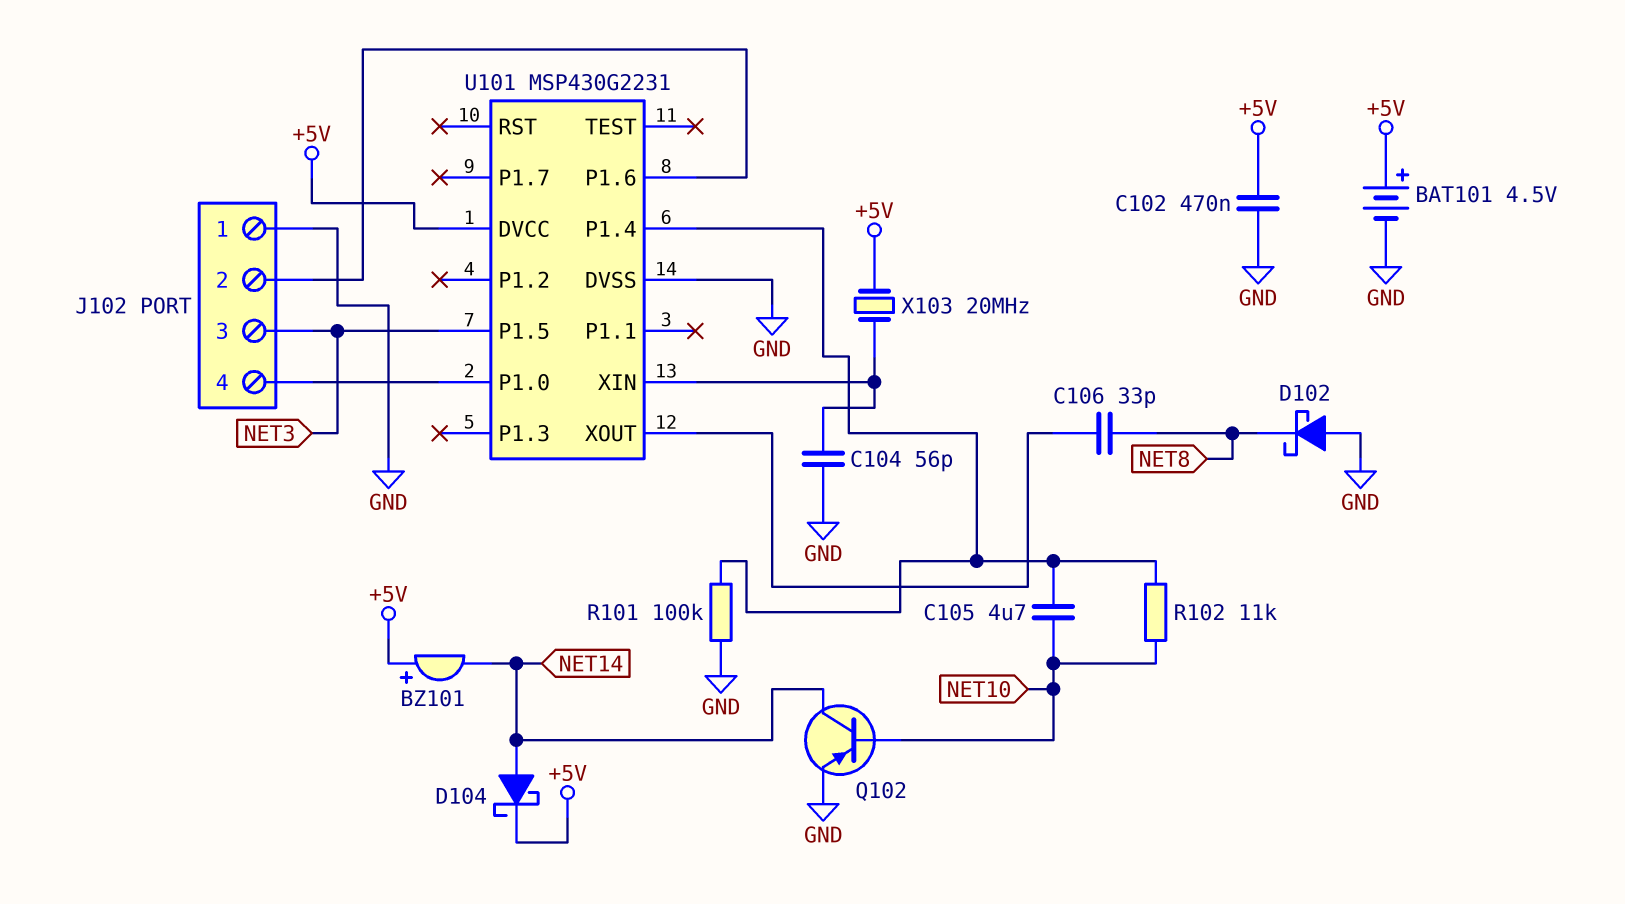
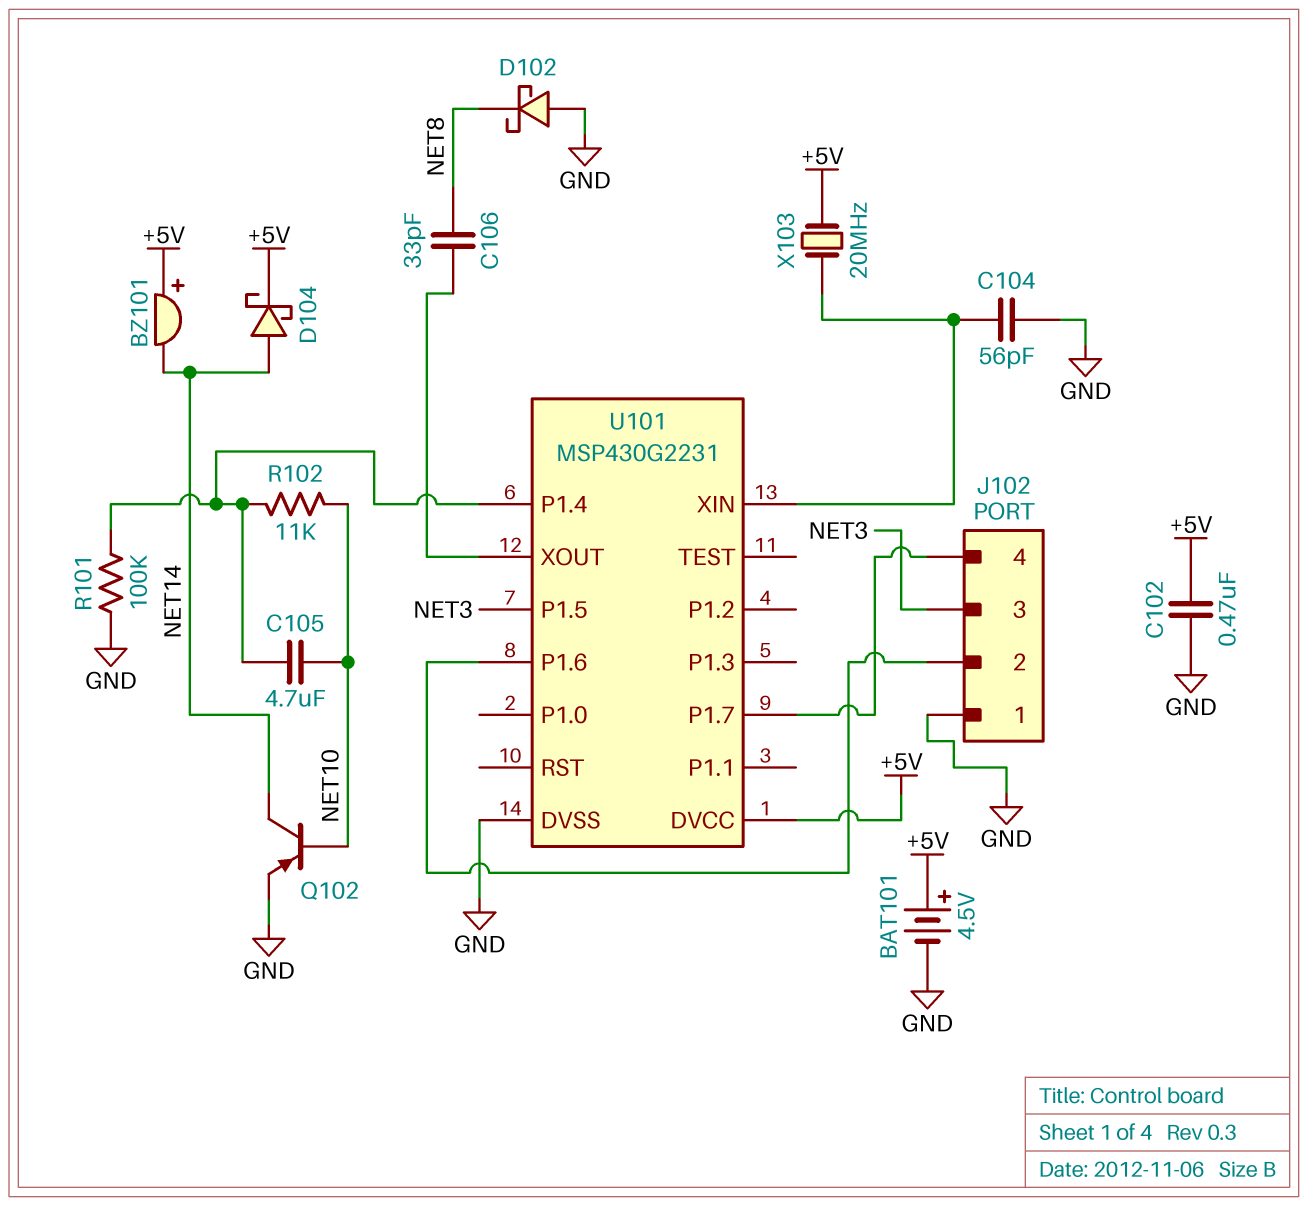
U101 pin P1.0: J102/4 -> none
U101 pin P1.7: none -> J102/4

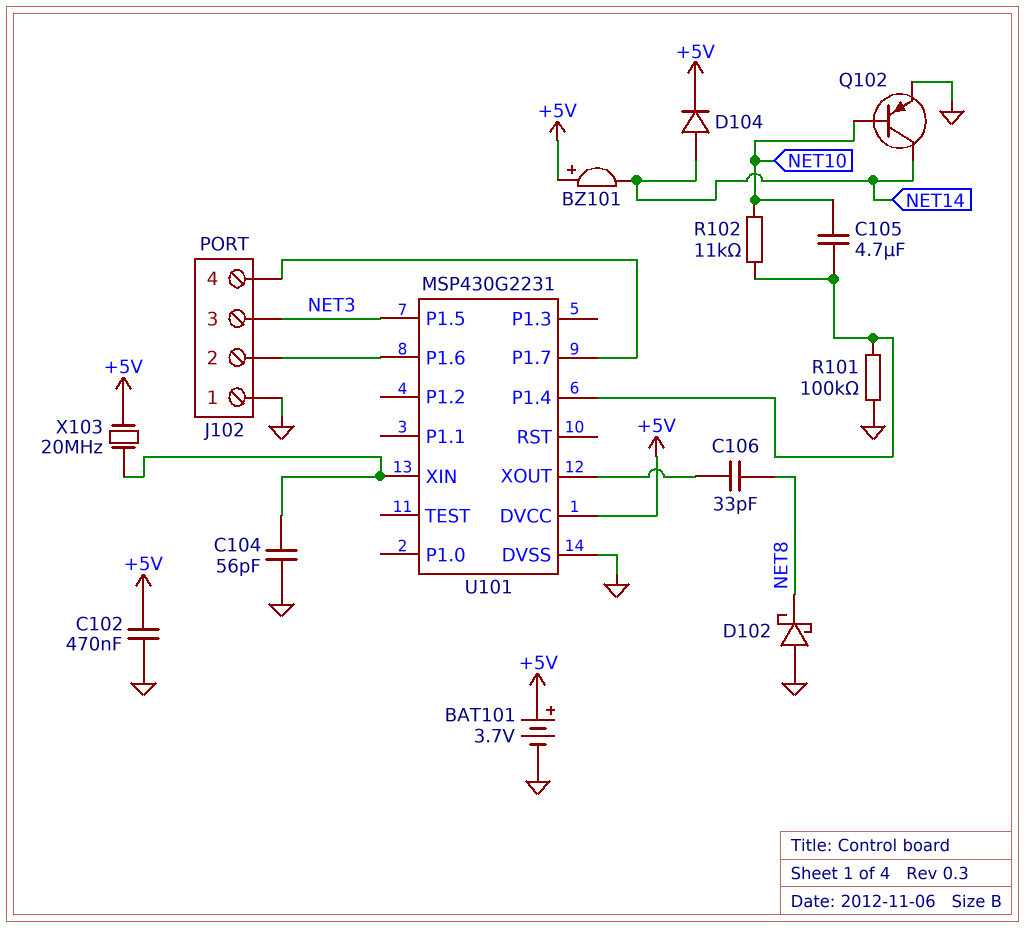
BAT101: 4.5V (plus +5V, minus GND) -> 3.7V (plus +5V, minus GND)
D104: schottky (A NET14, K +5V) -> diode (A NET14, K +5V)

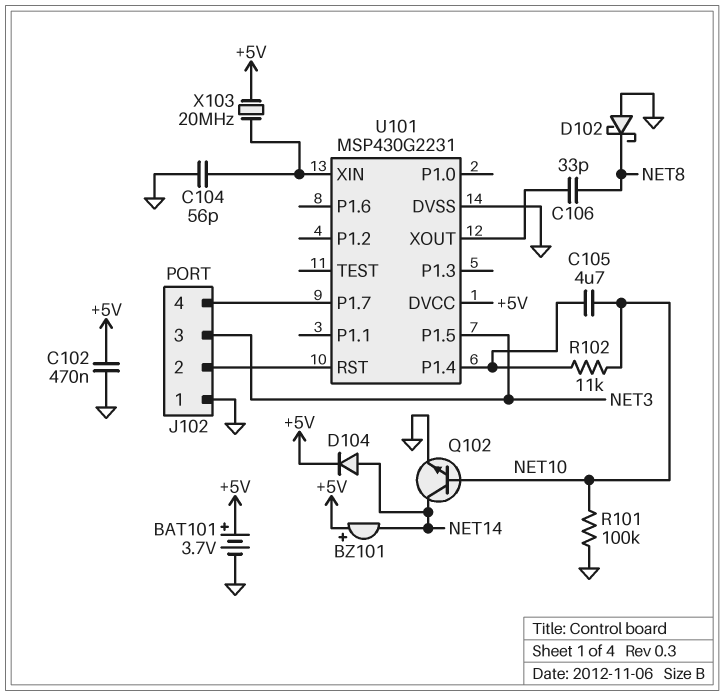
Q102: PNP (B NET10, C NET14, E GND) -> NPN (B NET10, C NET14, E GND)
R101: 100k (GND, U101/P1.4) -> 100k (GND, NET10)
U101 pin P1.6: J102/2 -> none
U101 pin RST: none -> J102/2

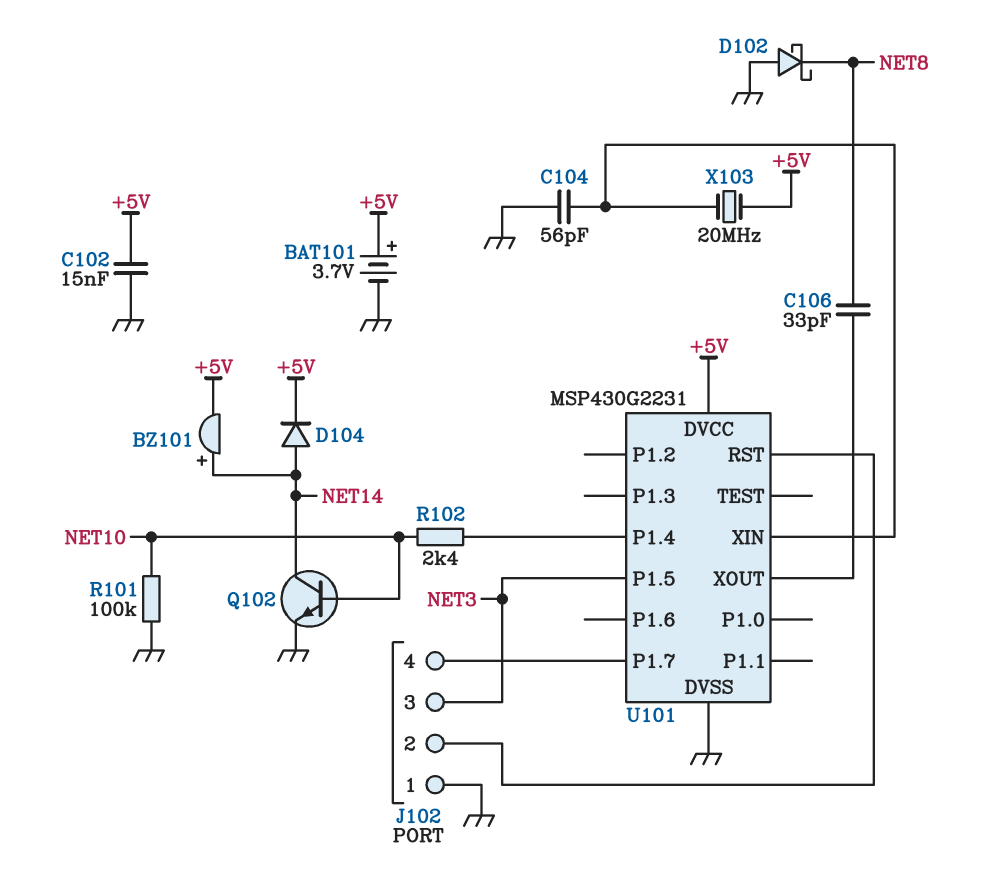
BZ101: buzzer (plus +5V, minus NET14) -> buzzer (plus NET14, minus +5V)
C102: 470nF (+5V, GND) -> 15nF (+5V, GND)
C105: 4.7uF (NET10, U101/P1.4) -> none
R102: 11k (NET10, U101/P1.4) -> 2.4k (NET10, U101/P1.4)

